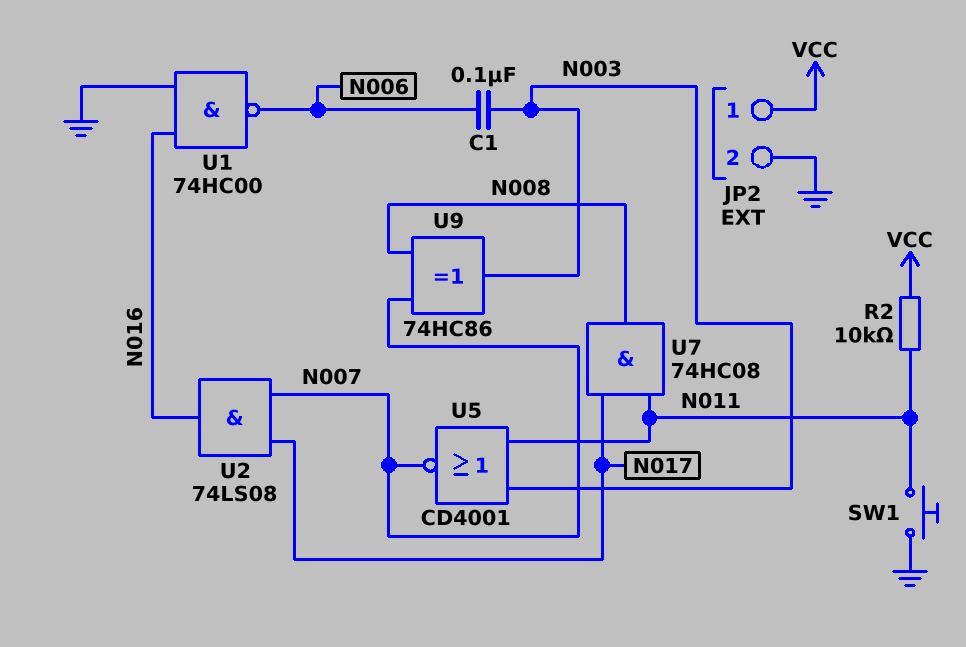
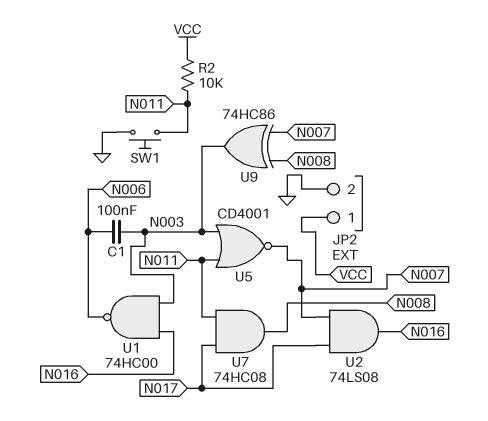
U1: NAND 74HC00 (in GND, in N016, out N006) -> NAND 74HC00 (in N003, in N016, out N006)

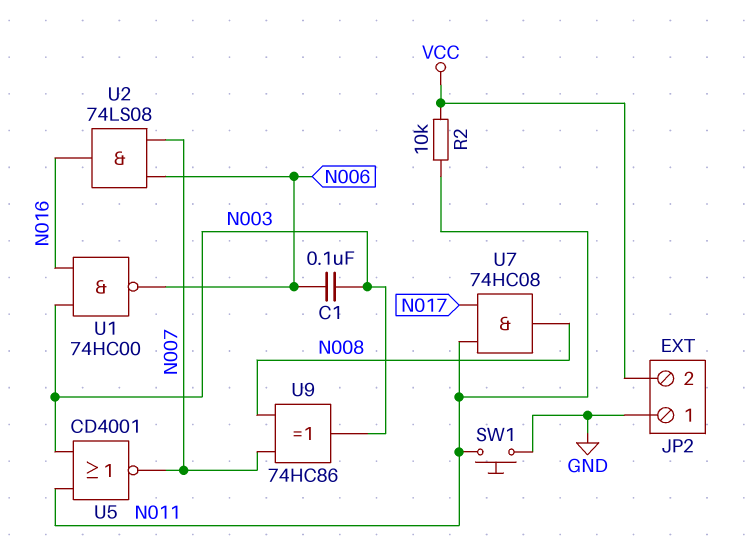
JP2 pin 1: VCC -> GND
JP2 pin 2: GND -> VCC
U2: AND 74LS08 (in N007, in N017, out N016) -> AND 74LS08 (in N006, in N007, out N016)

